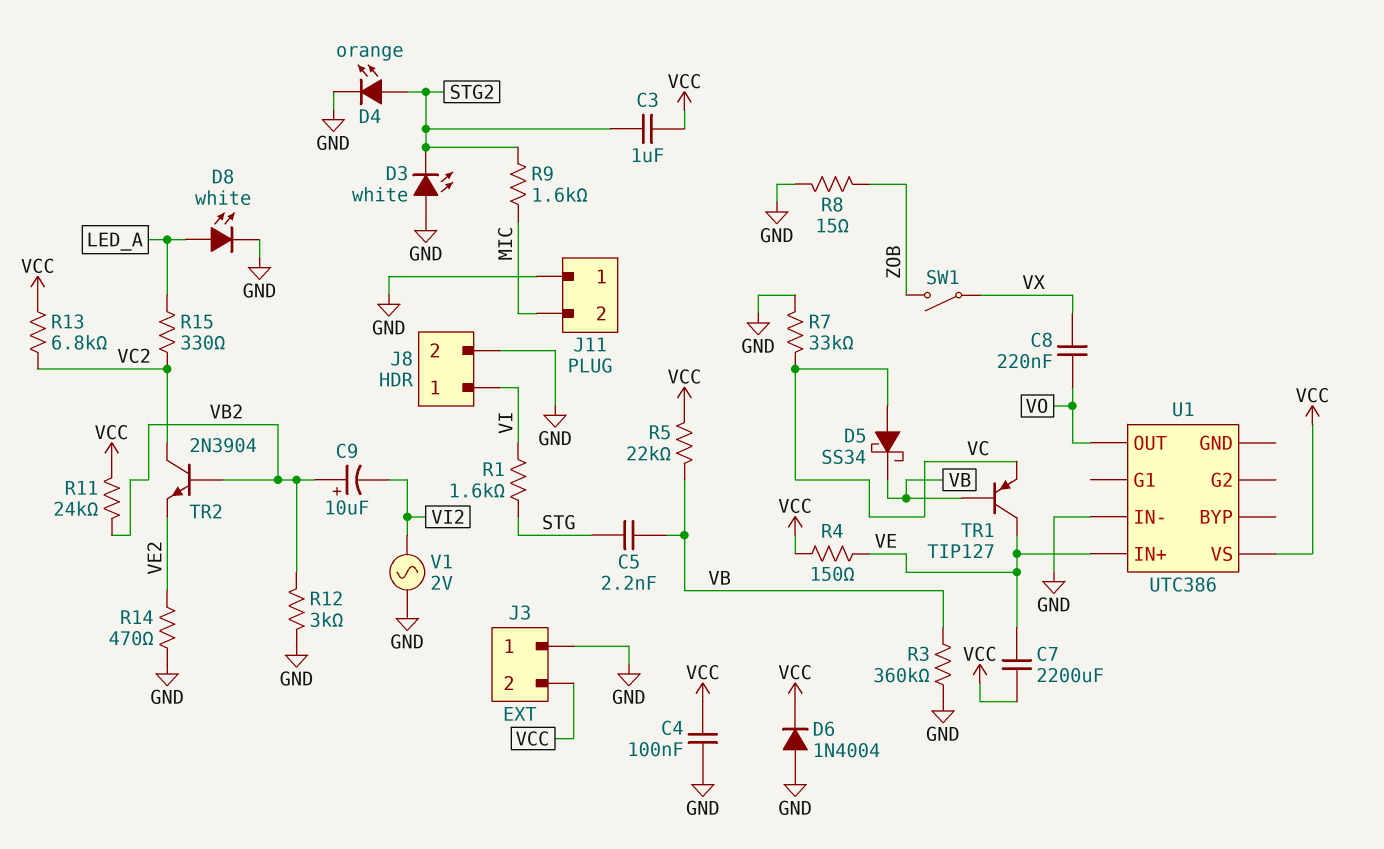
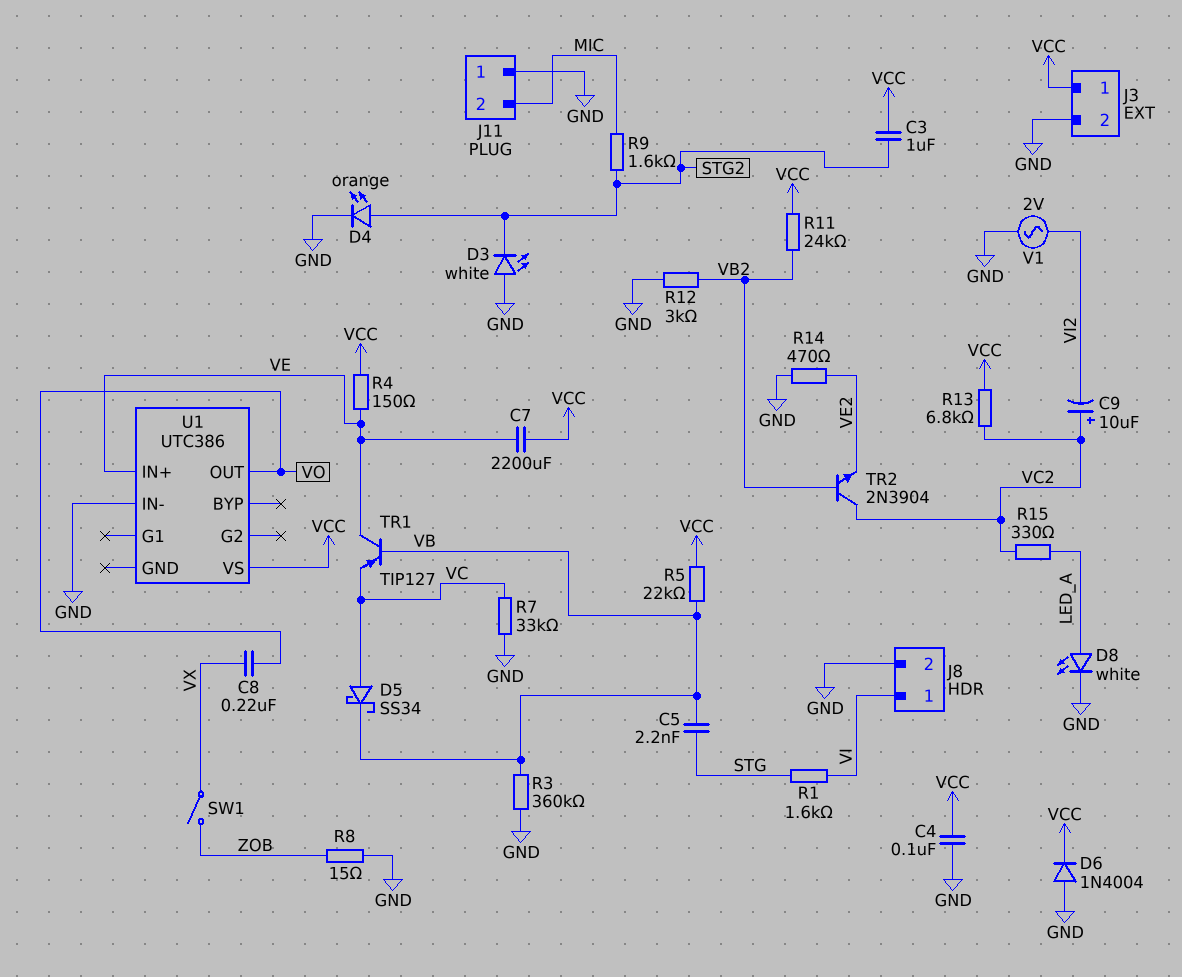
C9: 10uF (plus VB2, minus VI2) -> 10uF (plus VC2, minus VI2)
J3 pin 1: GND -> VCC
J3 pin 2: VCC -> GND

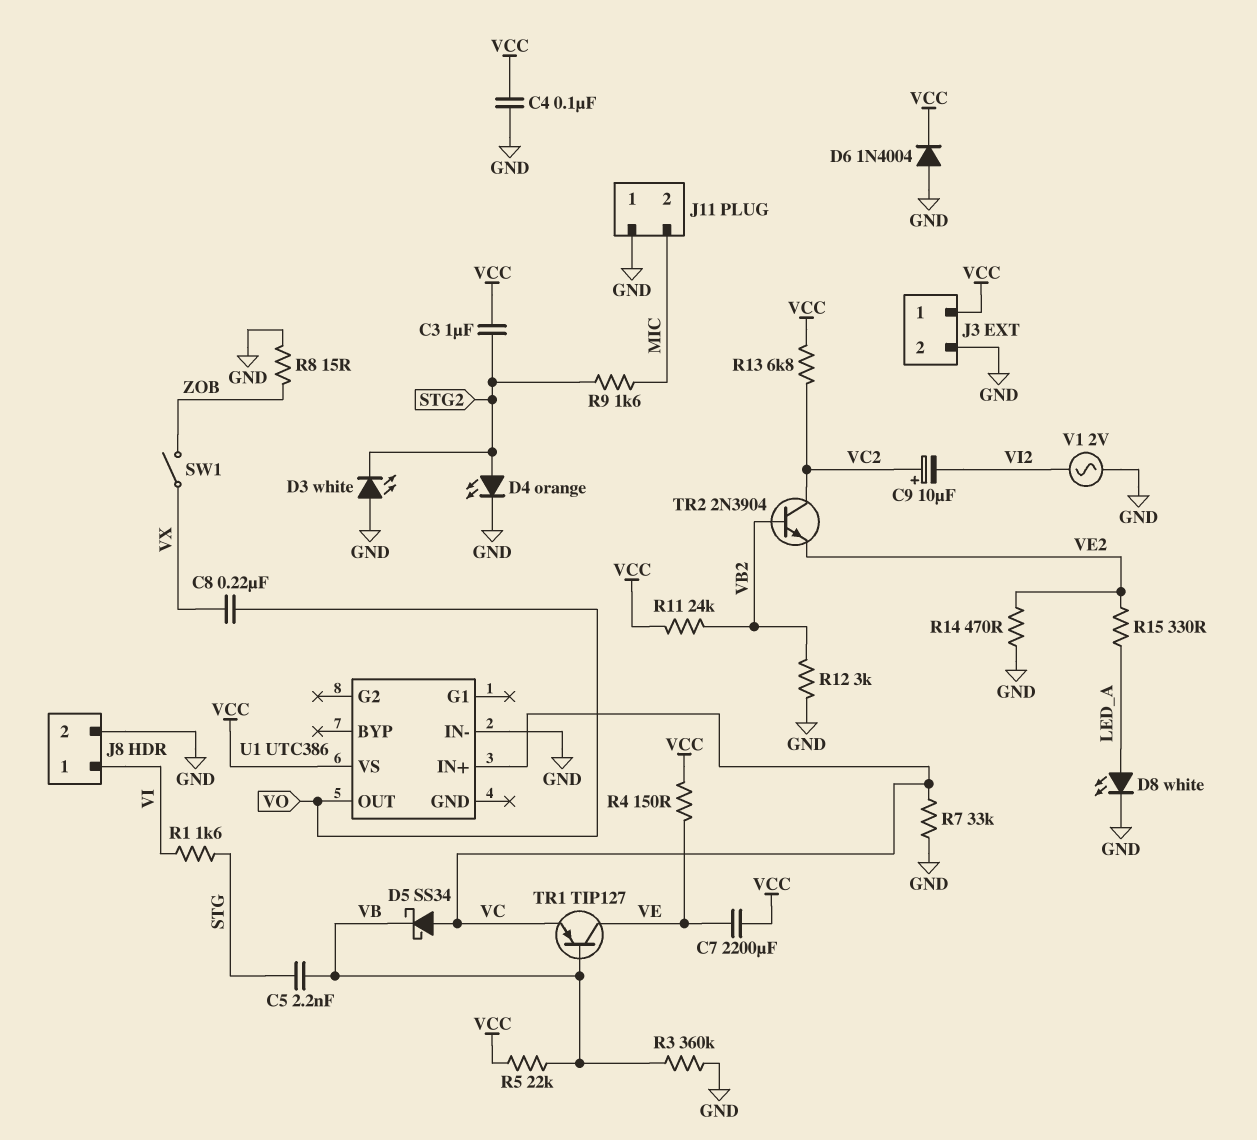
R15: 330 (LED_A, VC2) -> 330 (LED_A, VE2)
U1 pin IN+: VE -> VC

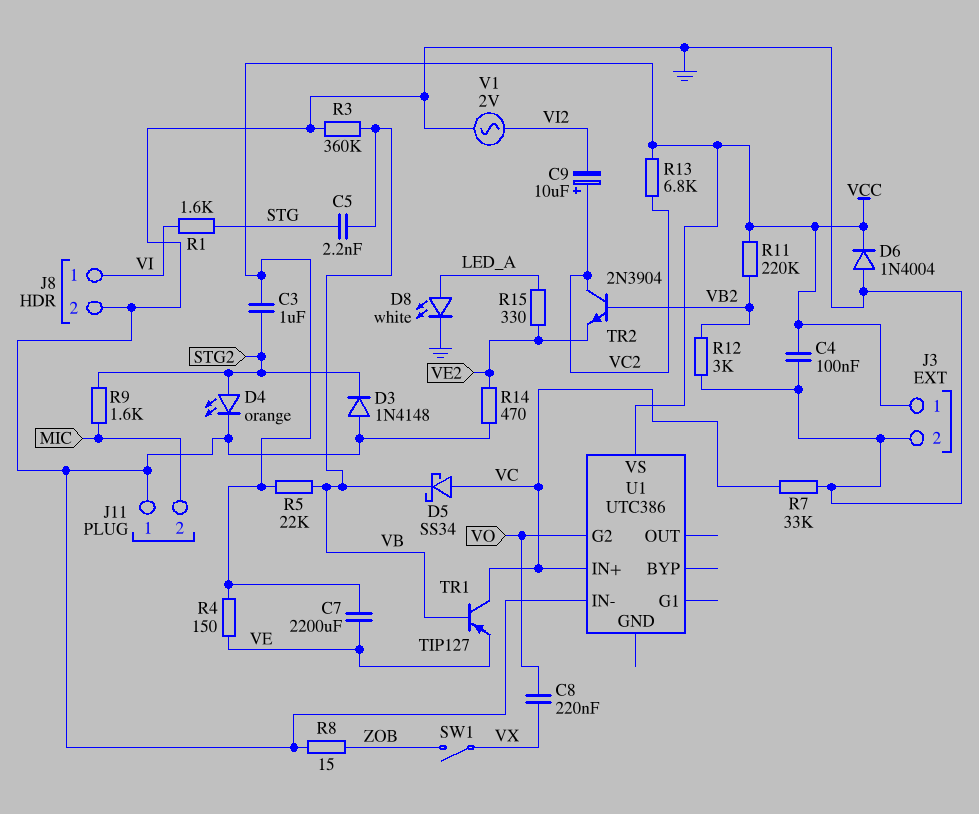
D3: LED white (A GND, K STG2) -> diode 1N4148 (A GND, K STG2)
R11: 24k (VB2, VCC) -> 220k (VB2, VCC)
TR1: PNP TIP127 (B VB, C VE, E VC) -> PNP TIP127 (B VB, C VC, E VE)
U1 pin G2: none -> VO
U1 pin OUT: VO -> none

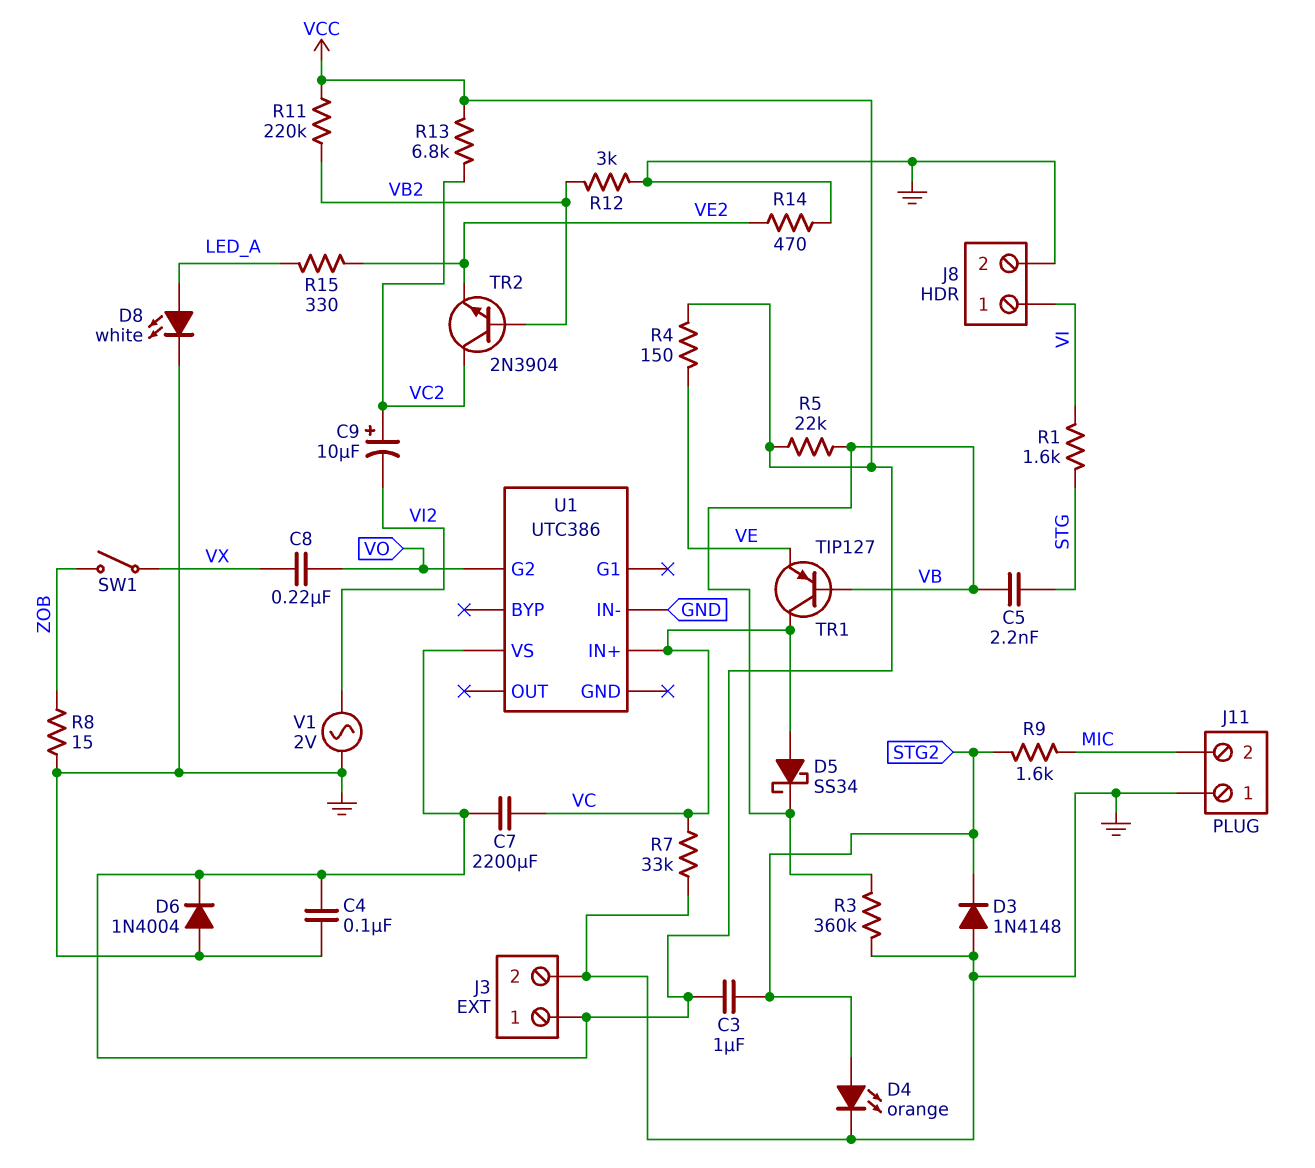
C7: 2200uF (VCC, VE) -> 2200uF (VC, VCC)

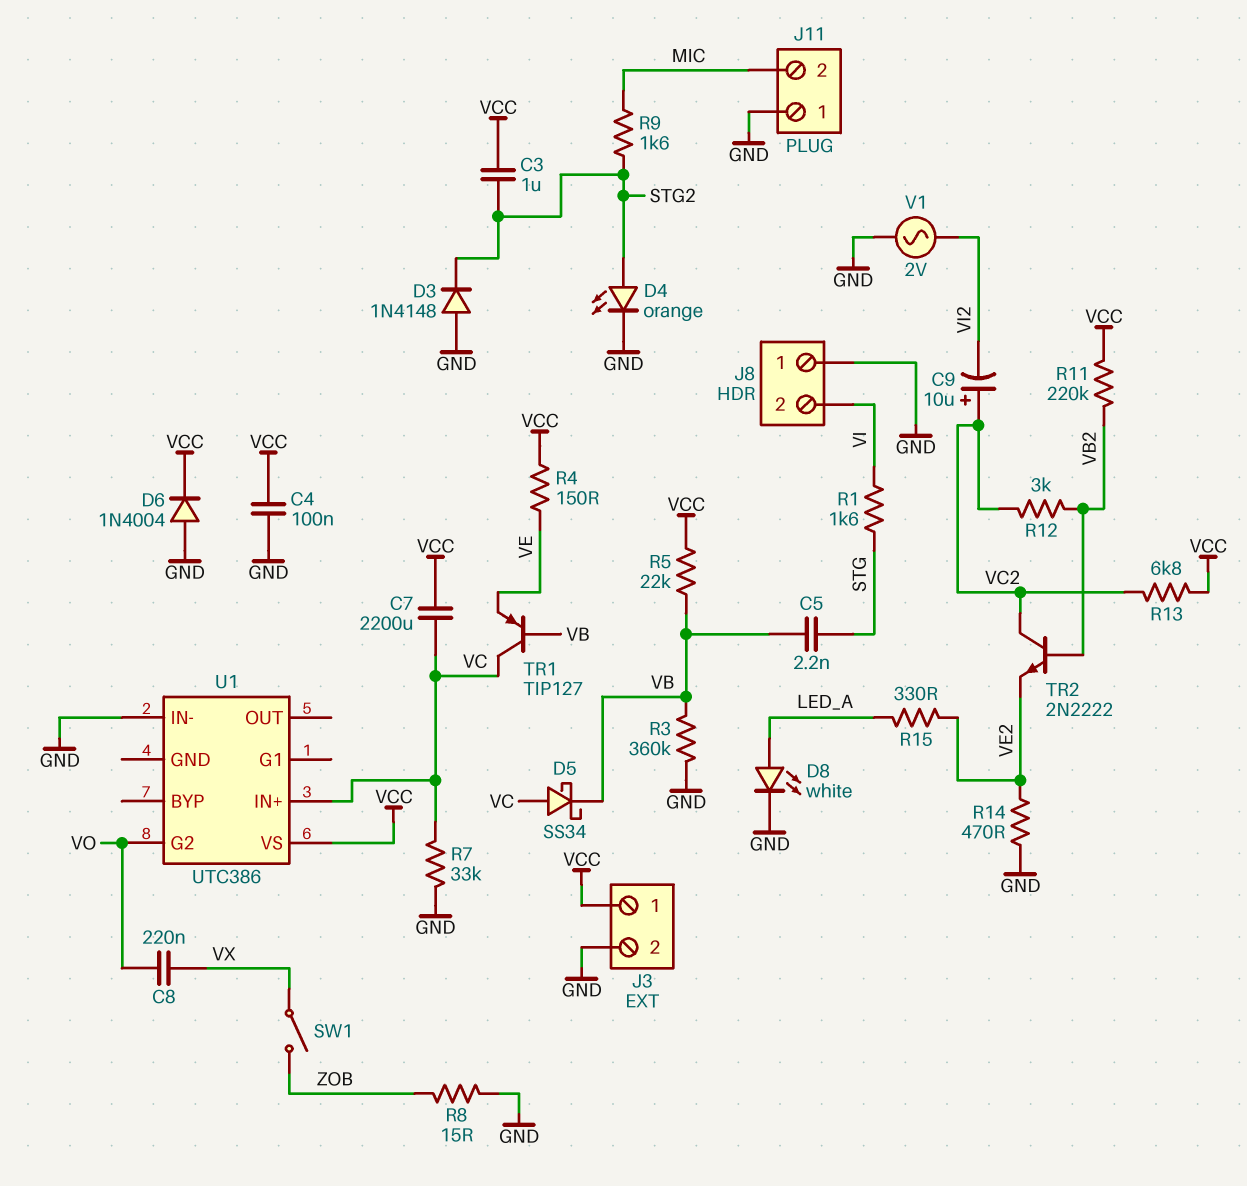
J8 pin 1: VI -> GND
J8 pin 2: GND -> VI
R12: 3k (GND, VB2) -> 3k (VB2, VC2)
TR2: NPN 2N3904 (B VB2, C VC2, E VE2) -> NPN 2N2222 (B VB2, C VC2, E VE2)

